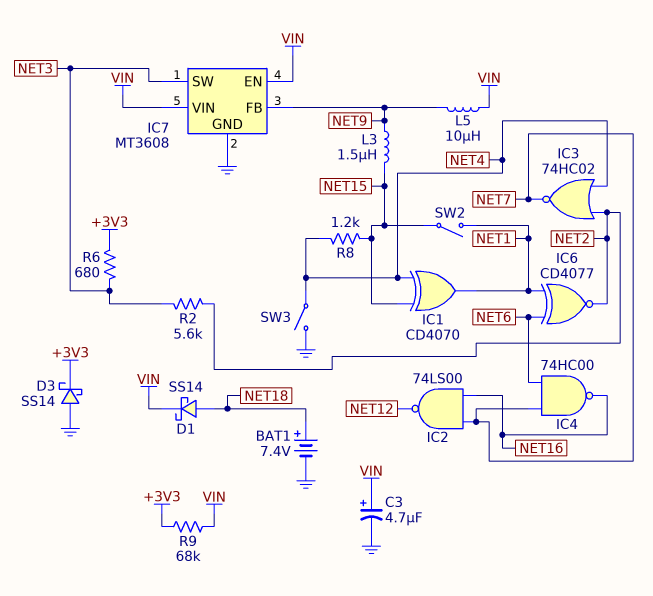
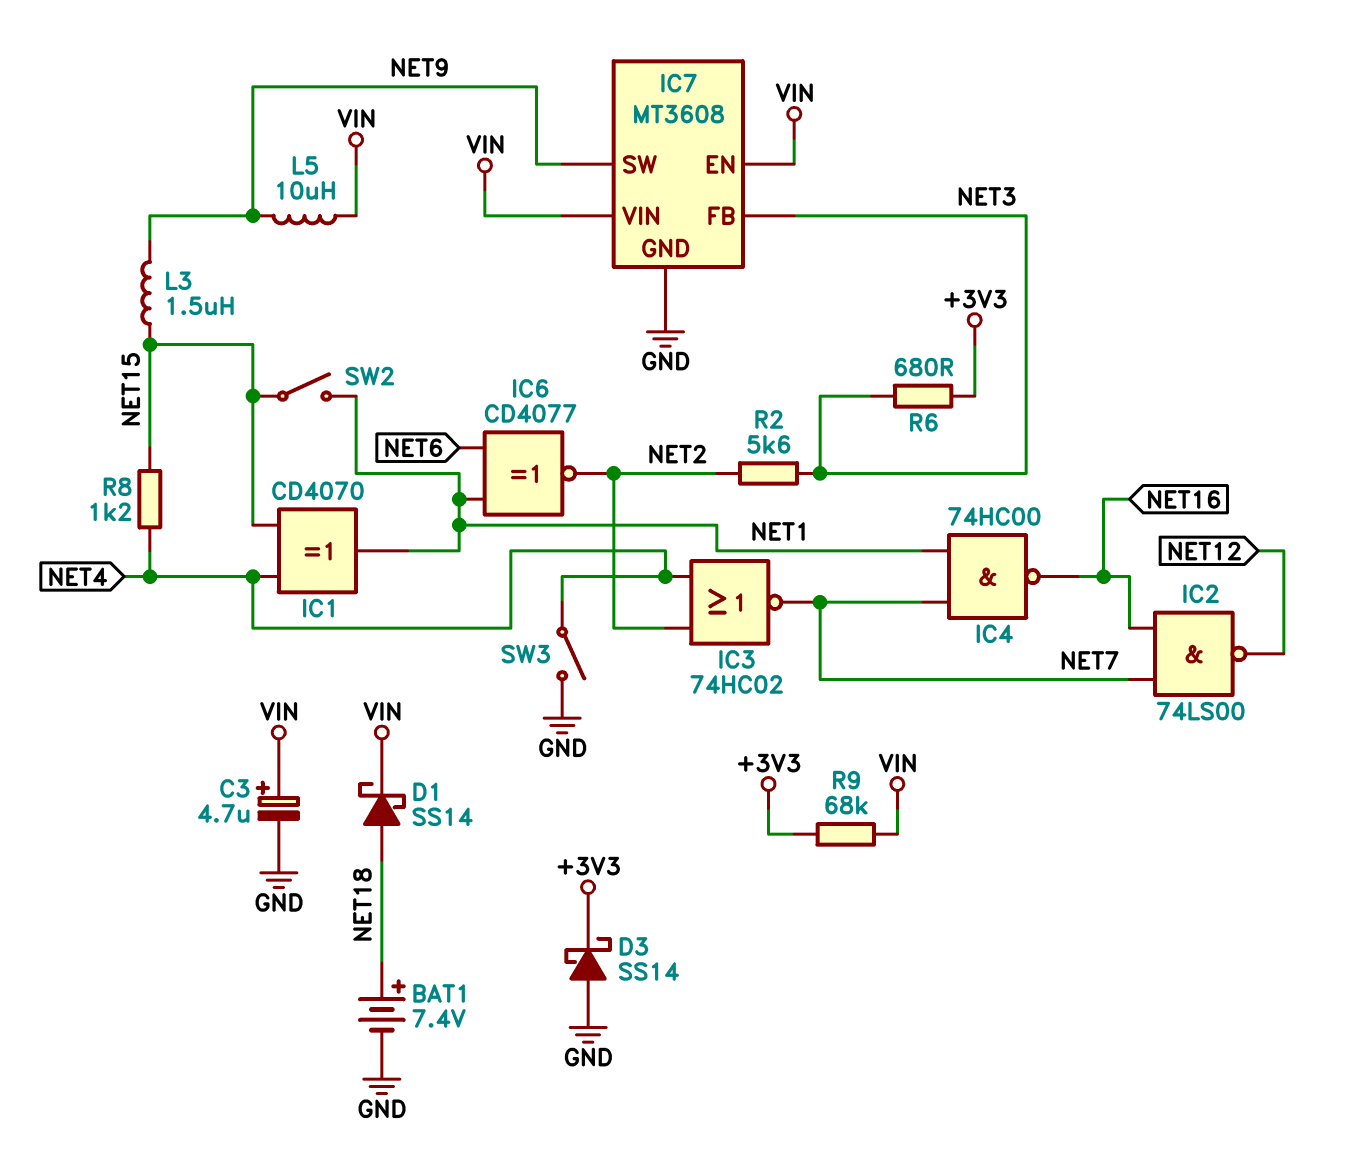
IC4: NAND 74HC00 (in NET6, in NET7, out NET16) -> NAND 74HC00 (in NET1, in NET7, out NET16)
IC7 pin FB: NET9 -> NET3
IC7 pin SW: NET3 -> NET9

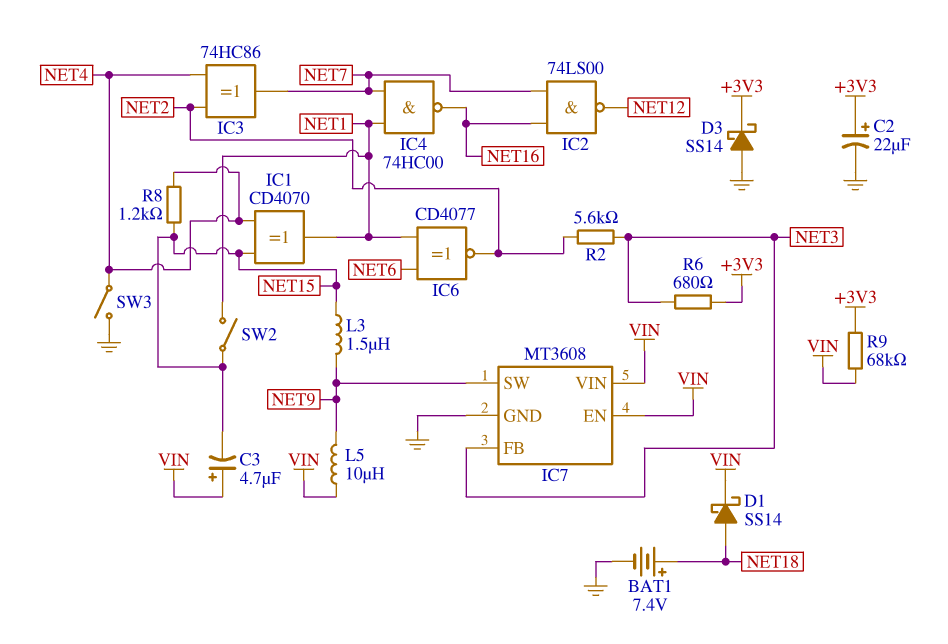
C2: none -> 22uF (plus +3V3, minus GND)
C3: 4.7uF (plus VIN, minus GND) -> 4.7uF (plus VIN, minus NET15)
IC3: NOR 74HC02 (in NET2, in NET4, out NET7) -> XOR 74HC86 (in NET2, in NET4, out NET7)

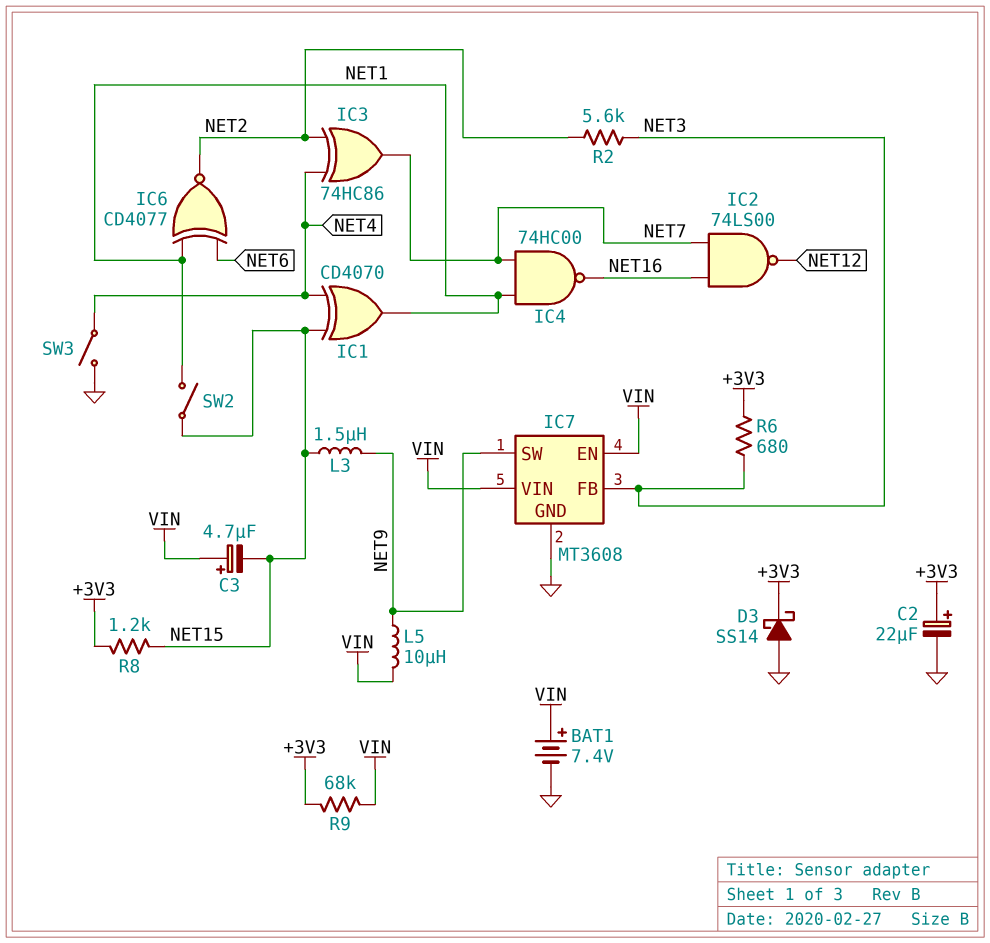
BAT1: 7.4V (plus NET18, minus GND) -> 7.4V (plus VIN, minus GND)
D1: schottky SS14 (A NET18, K VIN) -> none
R8: 1.2k (NET4, NET15) -> 1.2k (+3V3, NET15)

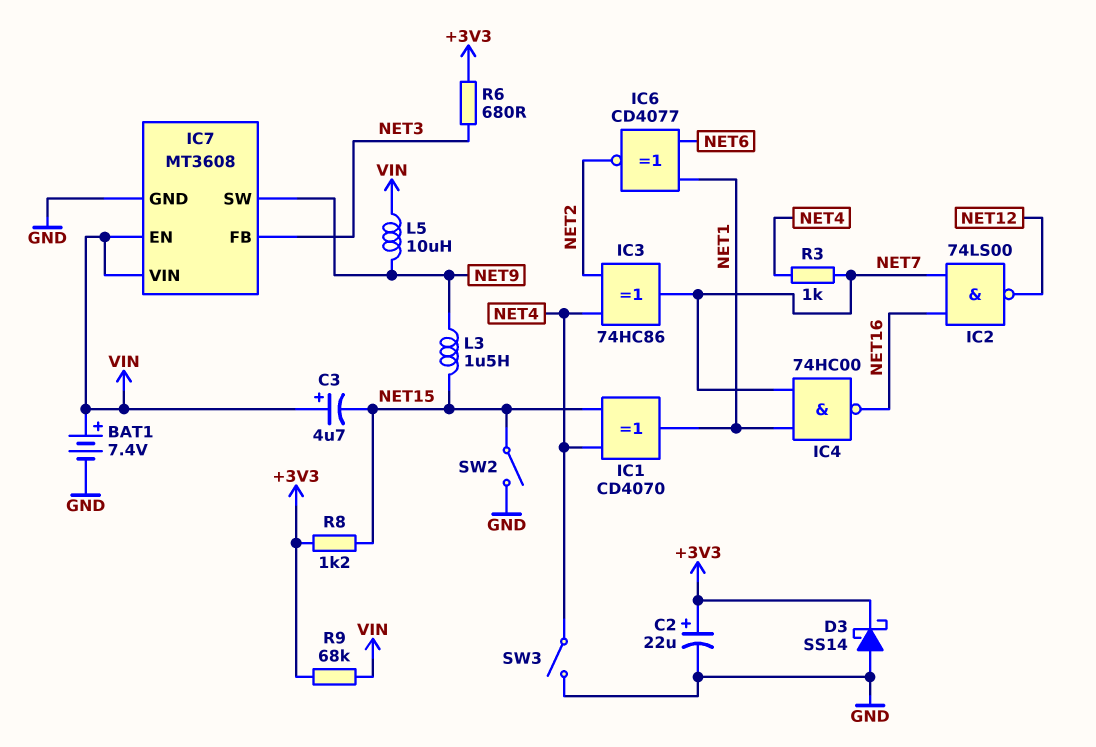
R2: 5.6k (NET2, NET3) -> none
R3: none -> 1k (NET4, NET7)
SW2: switch (NET1, NET15) -> switch (GND, NET15)

